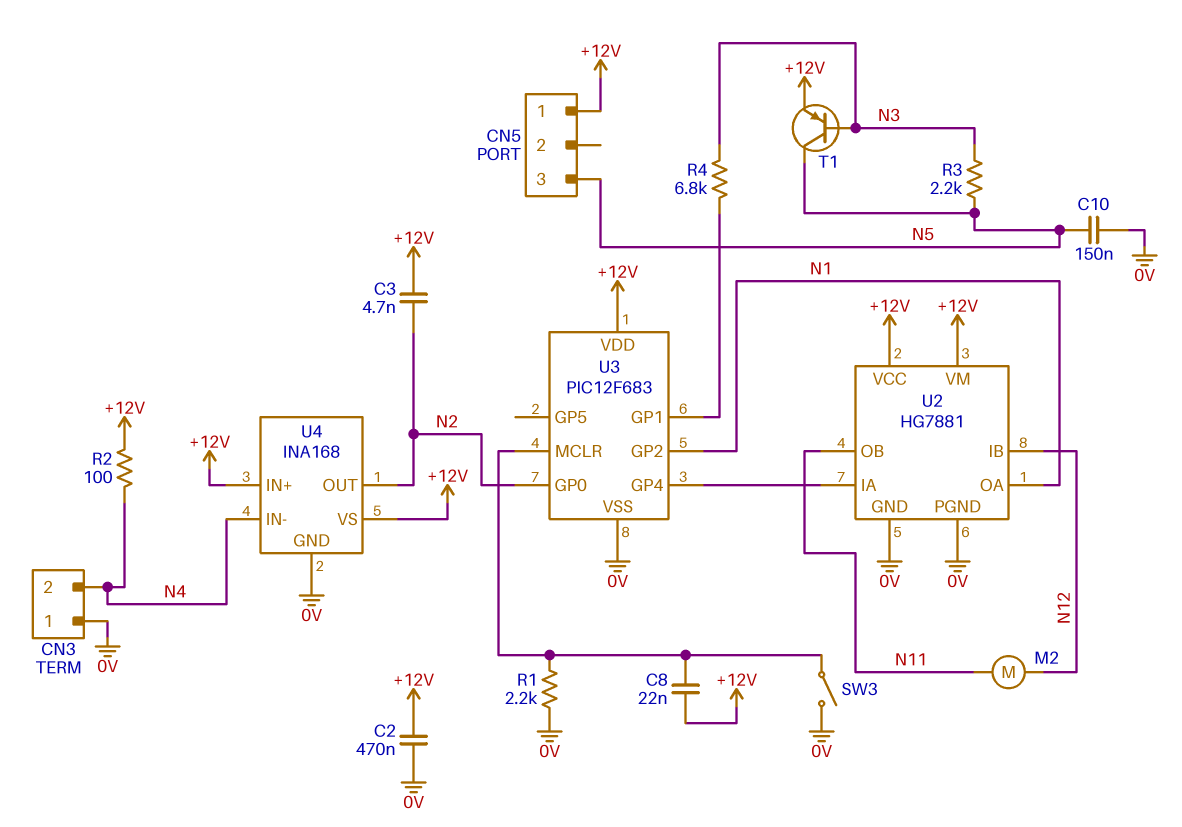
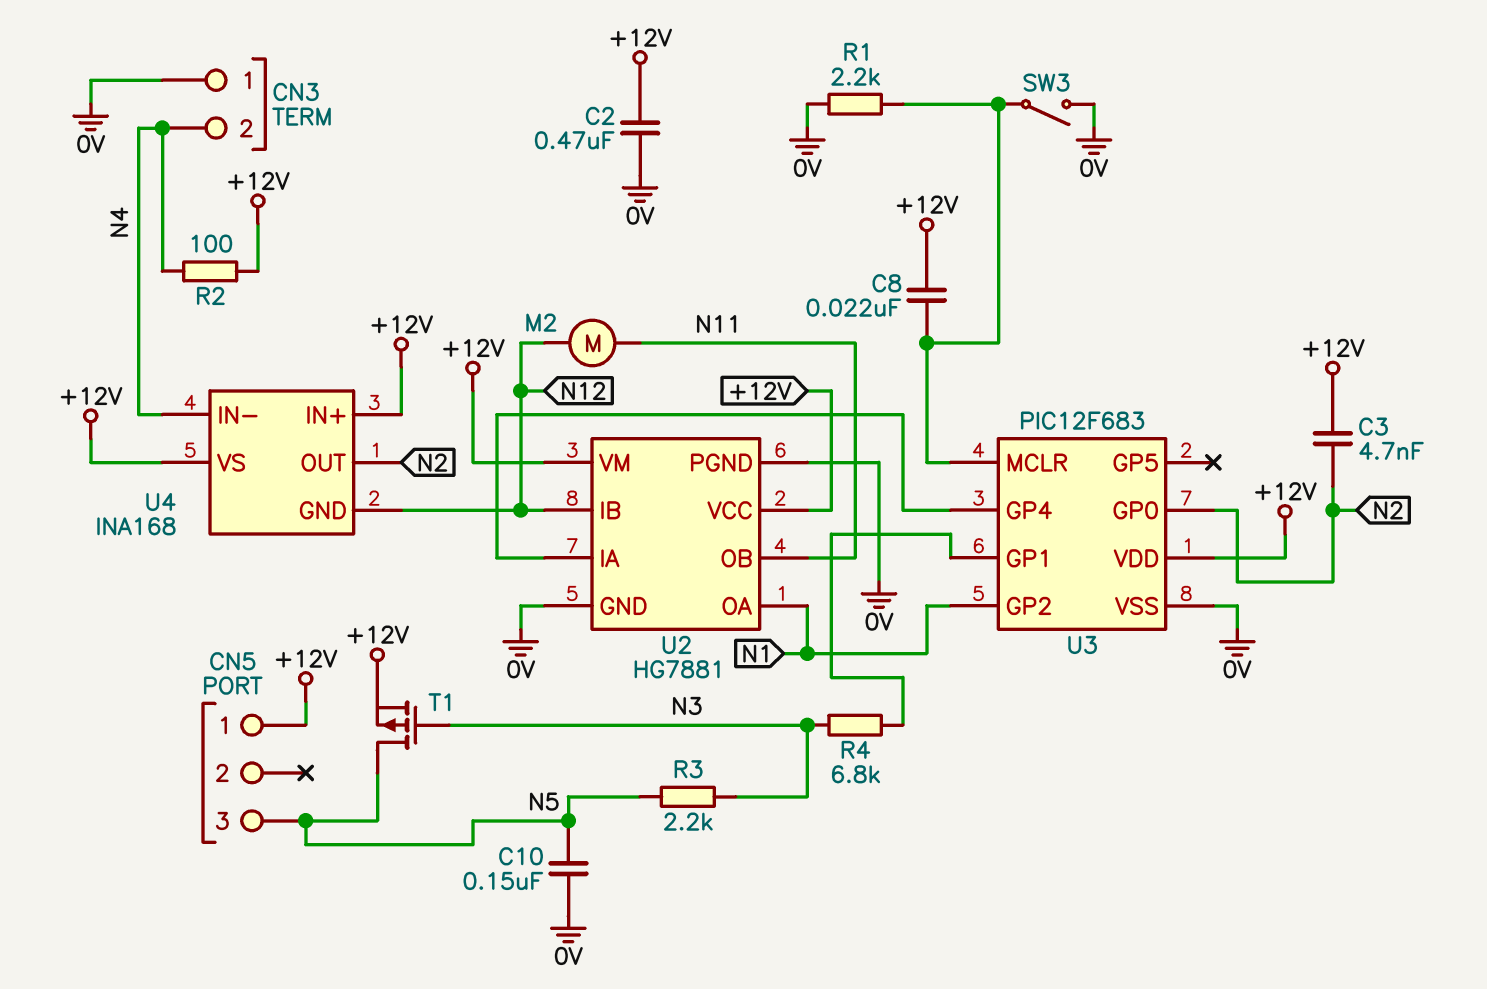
T1: PNP (B N3, C N5, E +12V) -> PMOS (G N3, D N5, S +12V)
U4 pin GND: 0V -> N12

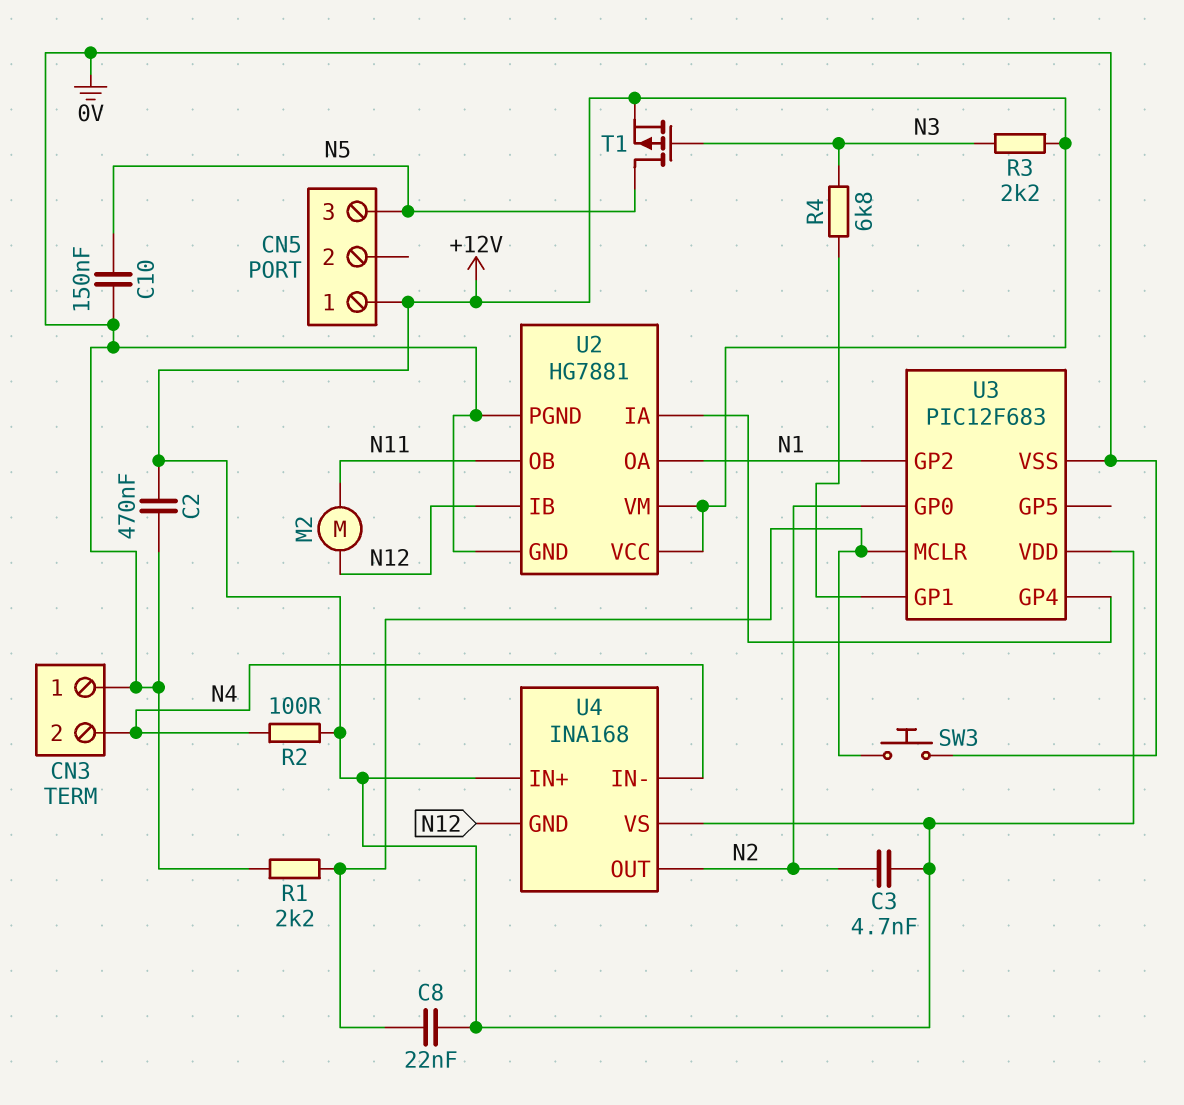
R3: 2.2k (N3, N5) -> 2.2k (+12V, N3)
SW3: switch (0V, U3/MCLR) -> button (0V, U3/MCLR)

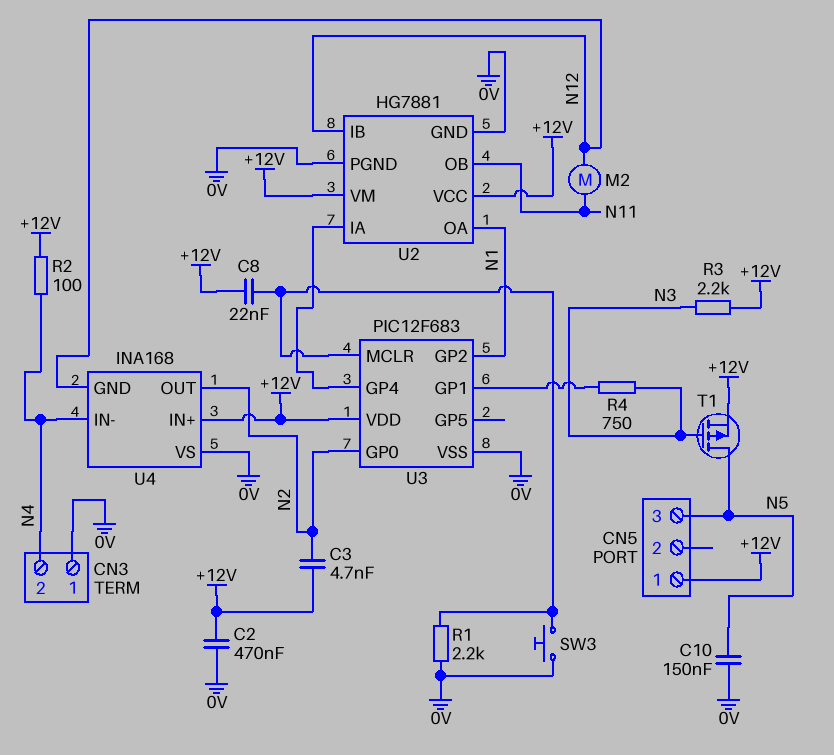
R4: 6.8k (N3, U3/GP1) -> 750 (N3, U3/GP1)
U4 pin VS: +12V -> 0V

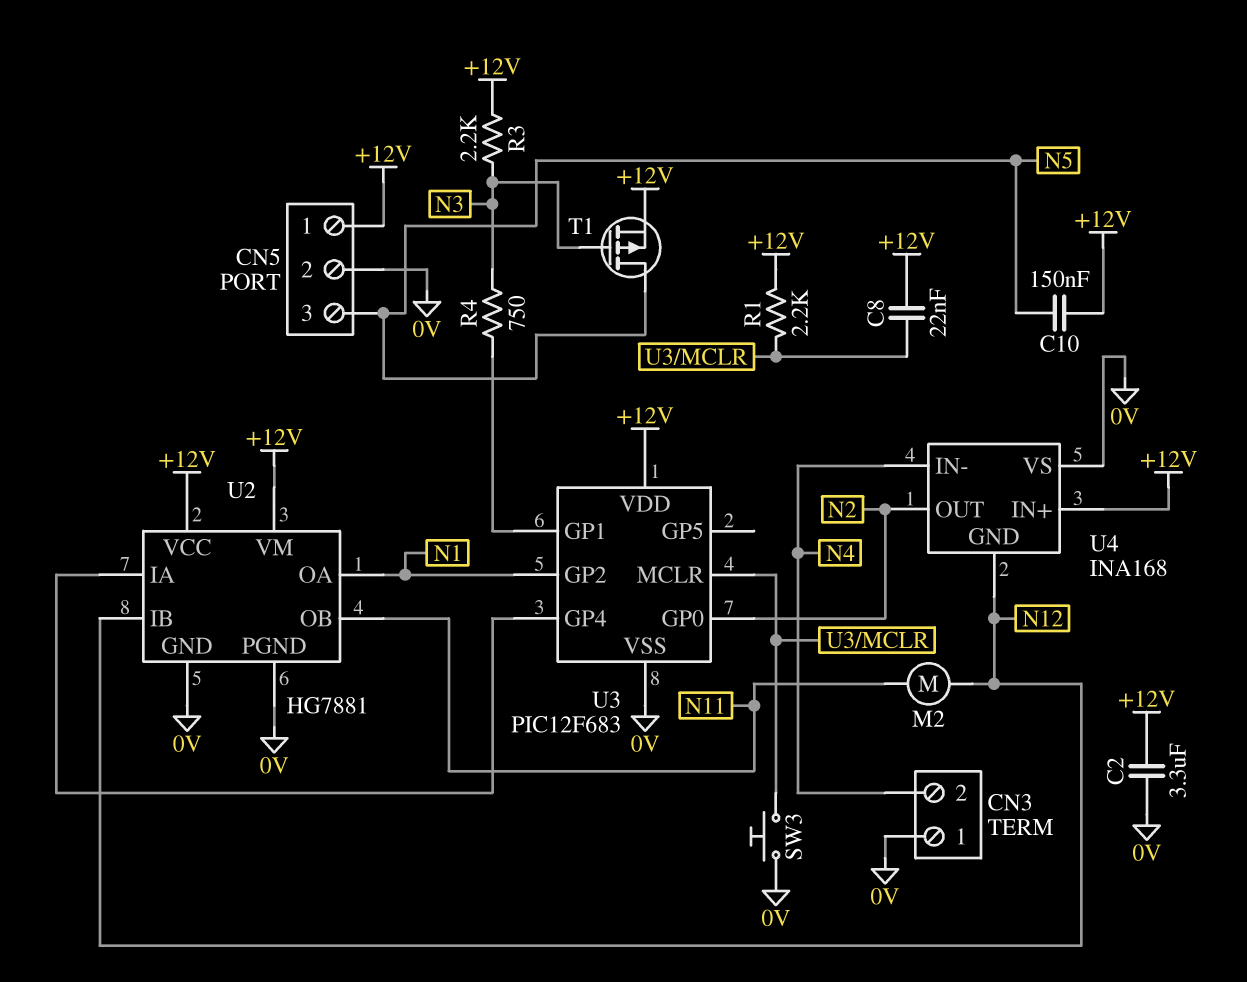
C2: 470nF (+12V, 0V) -> 3.3uF (+12V, 0V)
C3: 4.7nF (+12V, N2) -> none
C10: 150nF (0V, N5) -> 150nF (+12V, N5)
CN5 pin 2: none -> 0V
R1: 2.2k (0V, U3/MCLR) -> 2.2k (+12V, U3/MCLR)
R2: 100 (+12V, N4) -> none

